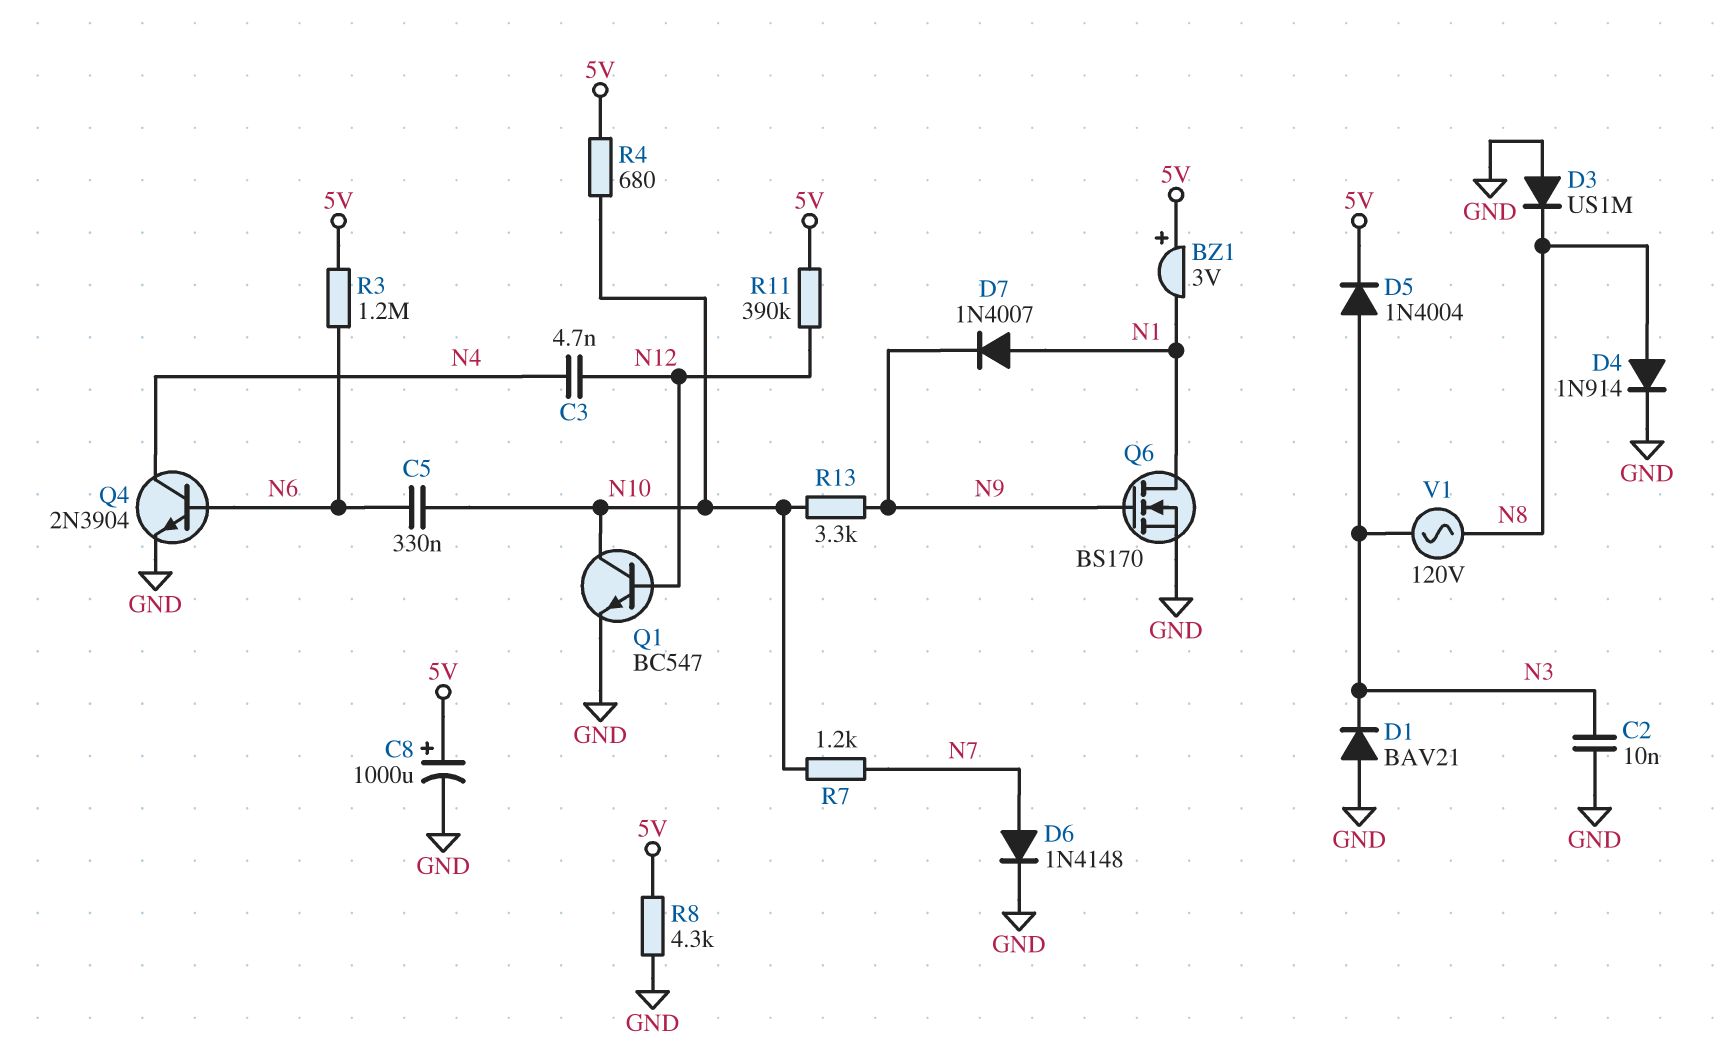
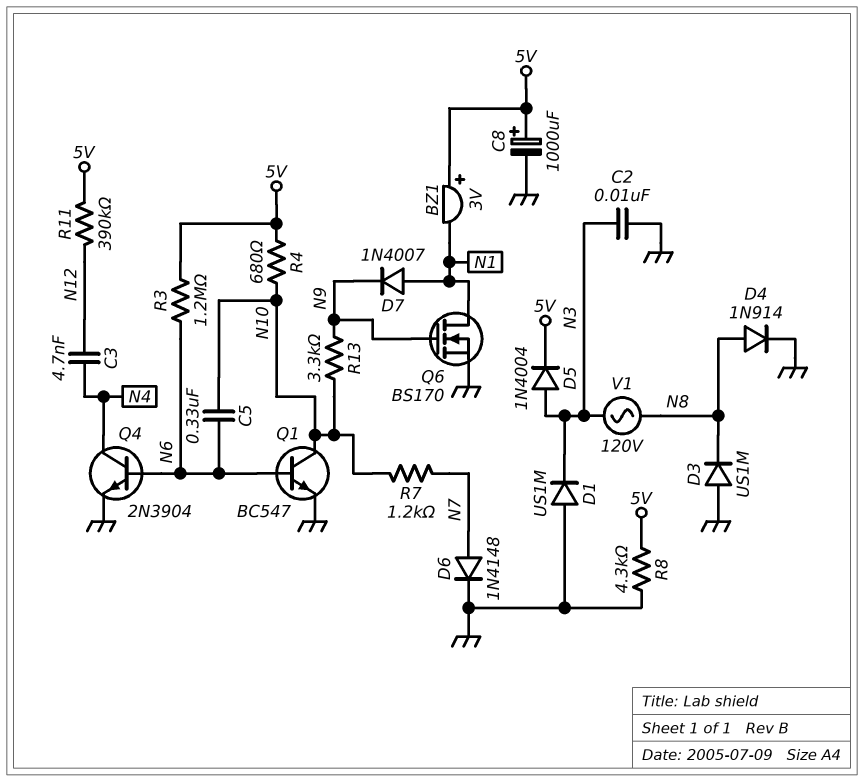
D1: diode BAV21 (A GND, K N3) -> diode US1M (A GND, K N3)
Q1: NPN BC547 (B N12, C N10, E GND) -> NPN BC547 (B N6, C N10, E GND)

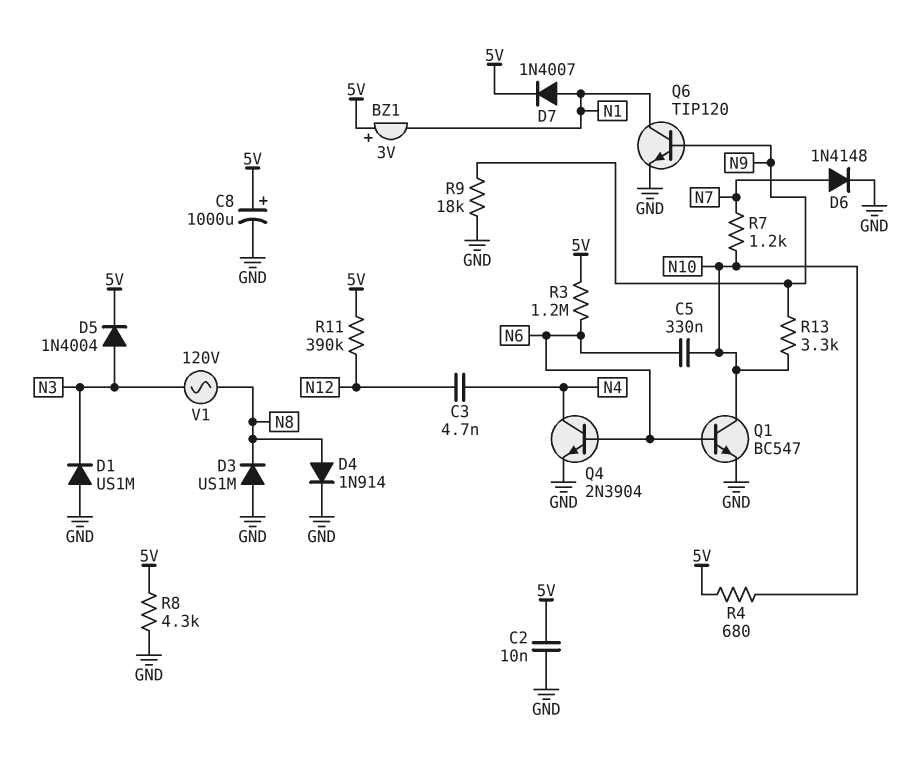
C2: 10nF (GND, N3) -> 10nF (5V, GND)
D7: diode 1N4007 (A N1, K N9) -> diode 1N4007 (A N1, K 5V)
Q6: NMOS BS170 (G N9, D N1, S GND) -> NPN TIP120 (B N9, C N1, E GND)
R9: none -> 18k (GND, N9)

